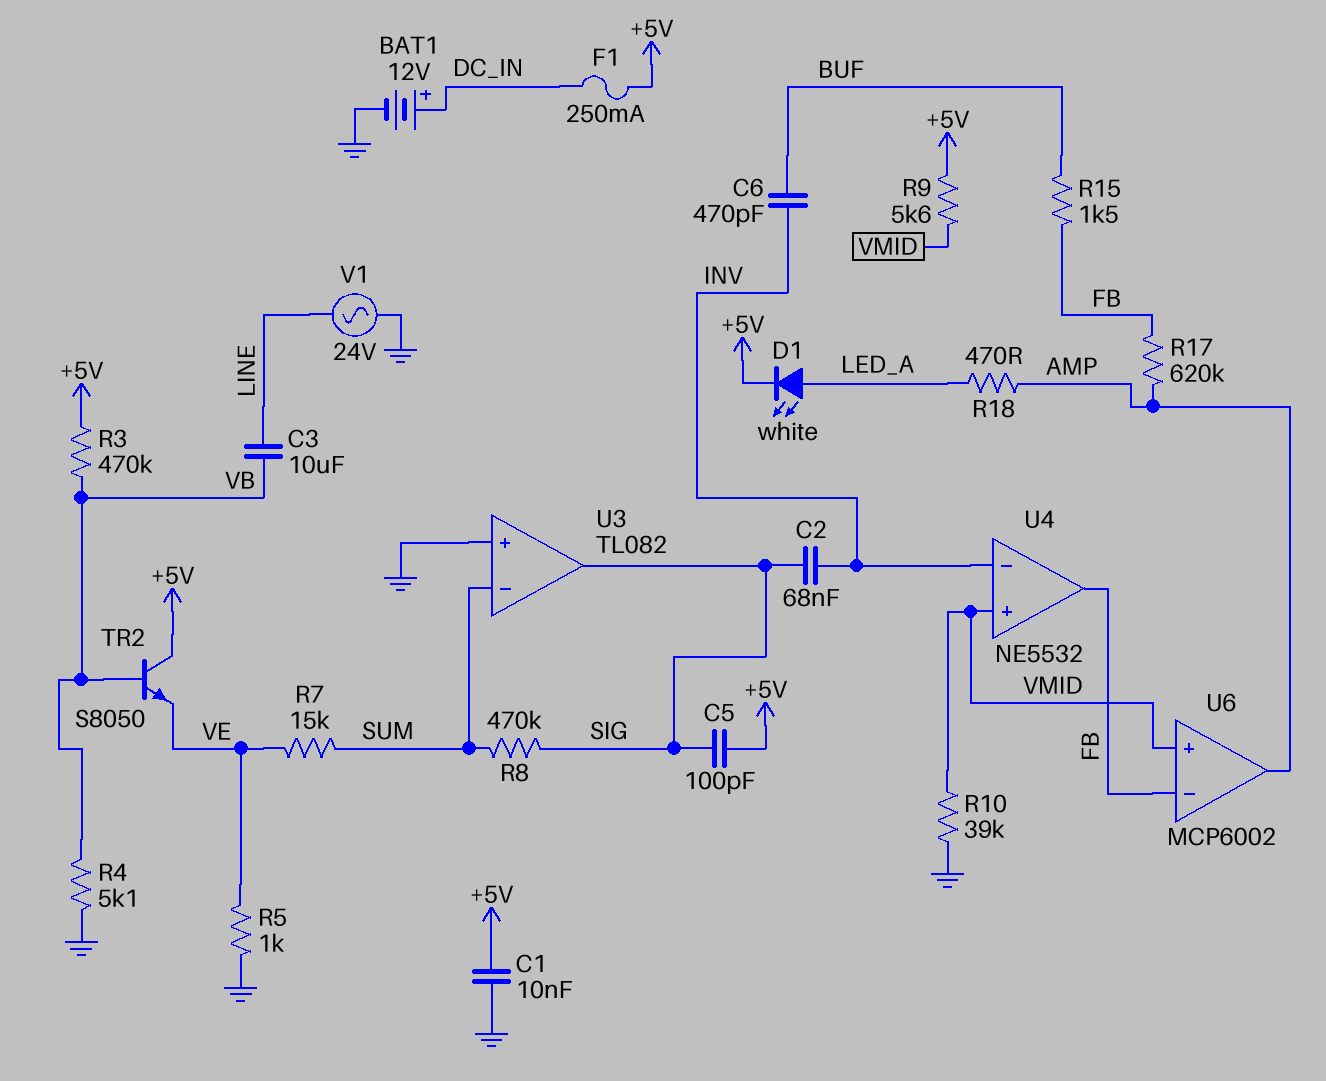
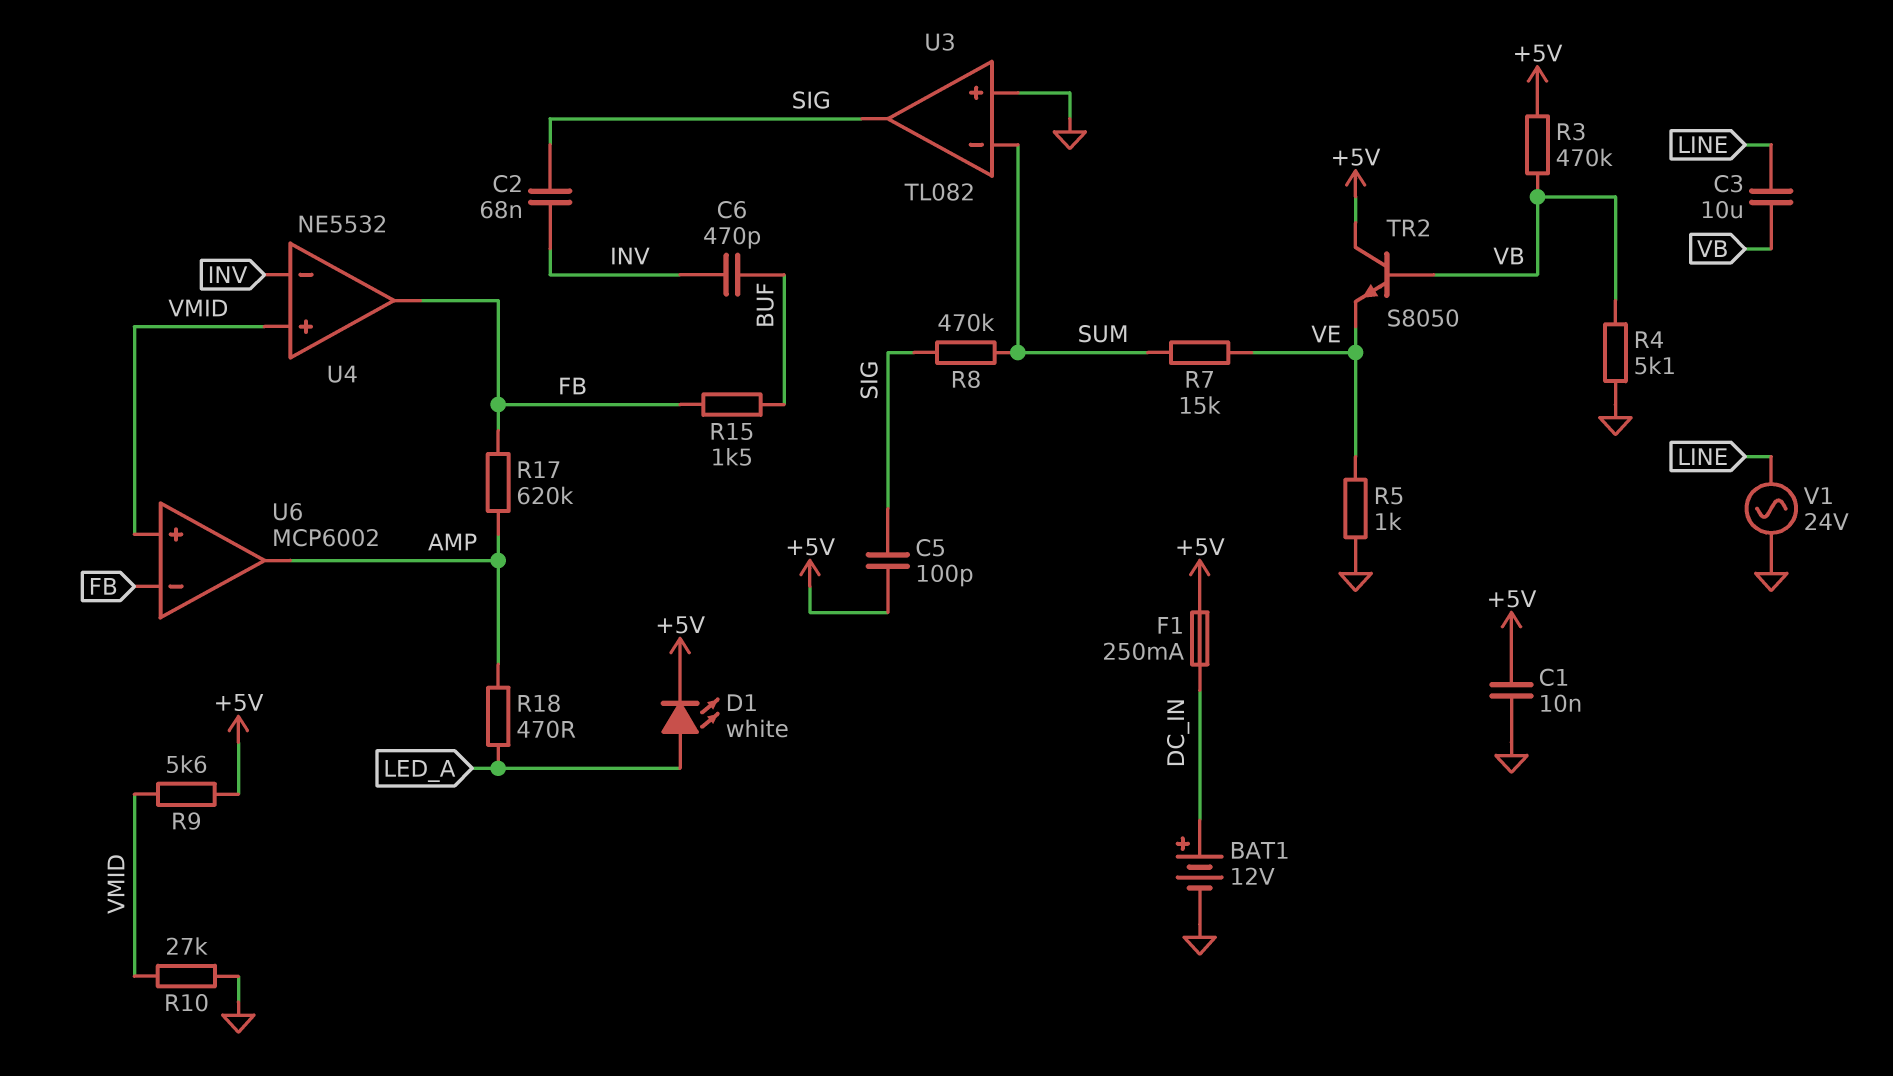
R10: 39k (GND, VMID) -> 27k (GND, VMID)

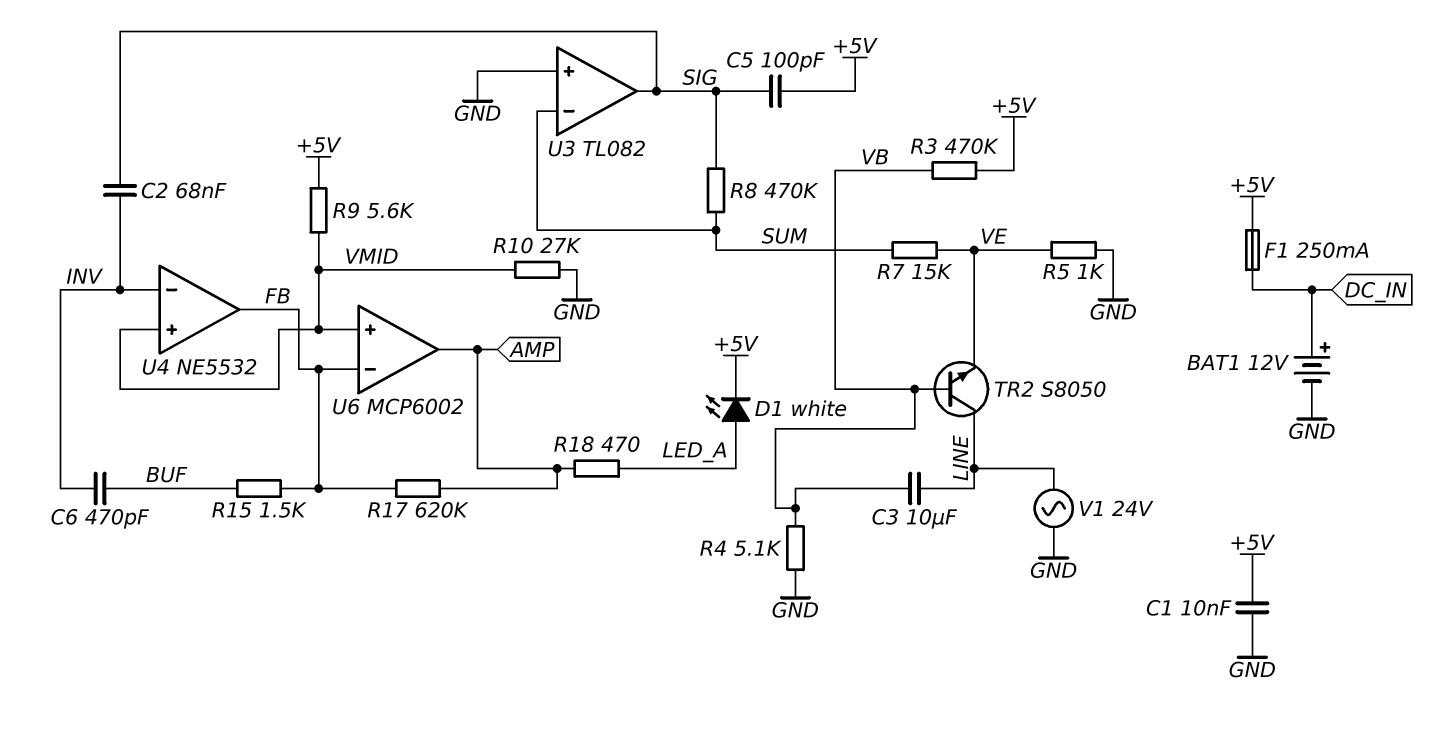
TR2: NPN S8050 (B VB, C +5V, E VE) -> NPN S8050 (B VB, C LINE, E VE)

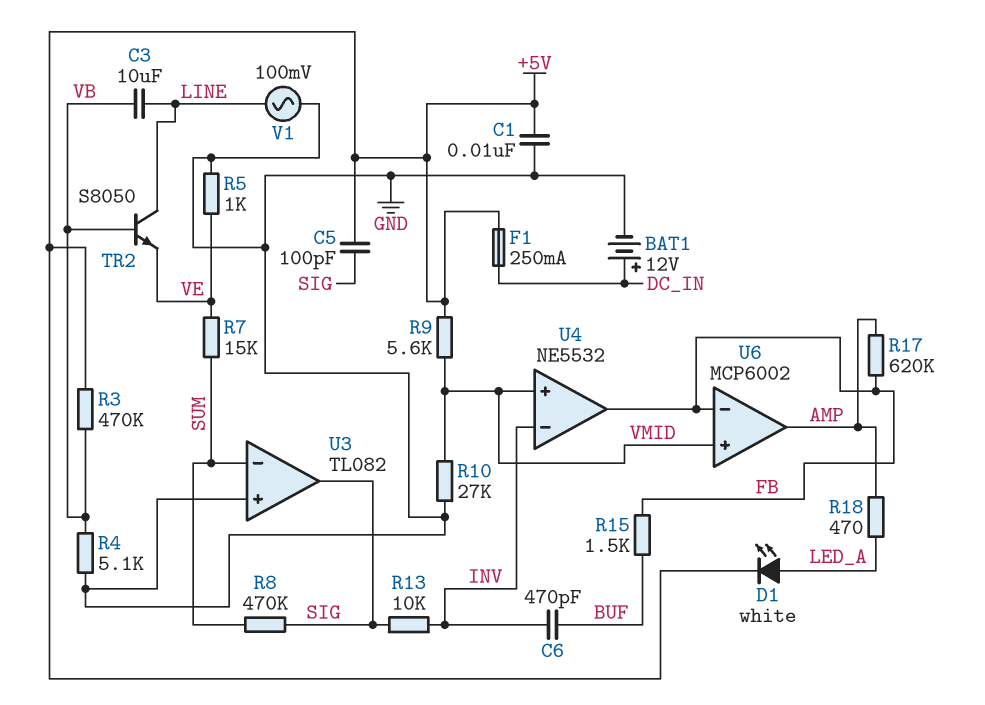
C2: 68nF (INV, SIG) -> none
R13: none -> 10k (INV, SIG)
V1: AC 24V (GND, LINE) -> AC 100mV (GND, LINE)

